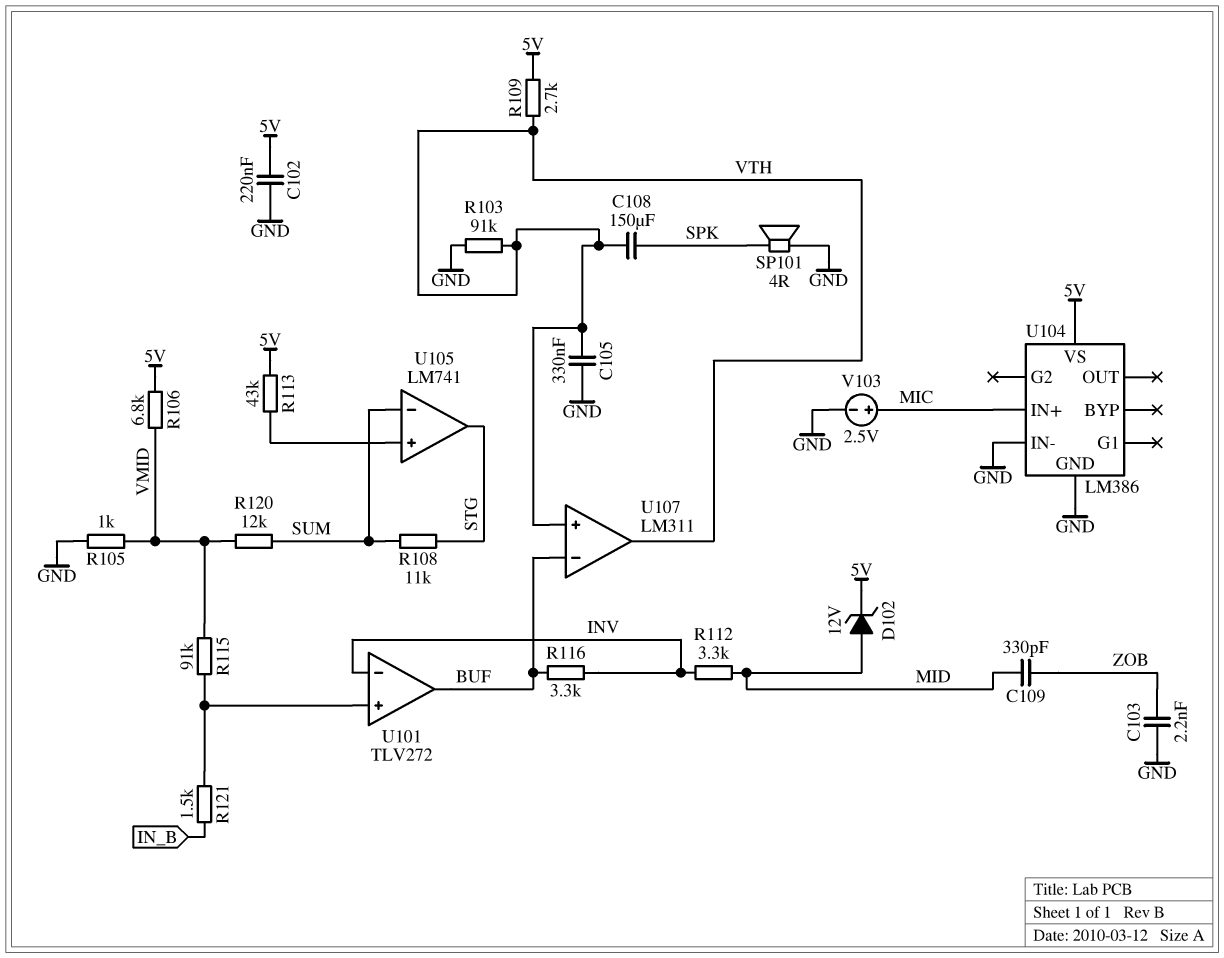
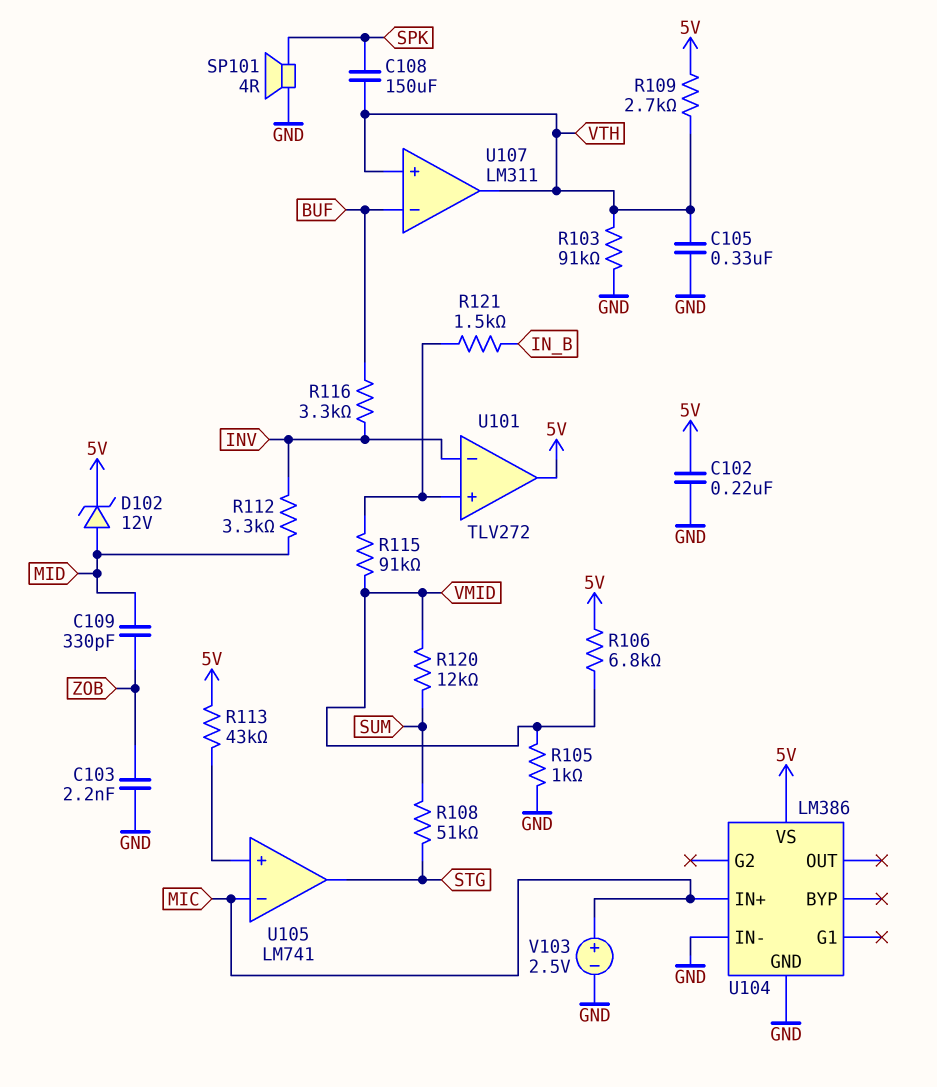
R108: 11k (STG, SUM) -> 51k (STG, SUM)
U101 pin out: BUF -> 5V
U105 pin in-: SUM -> MIC

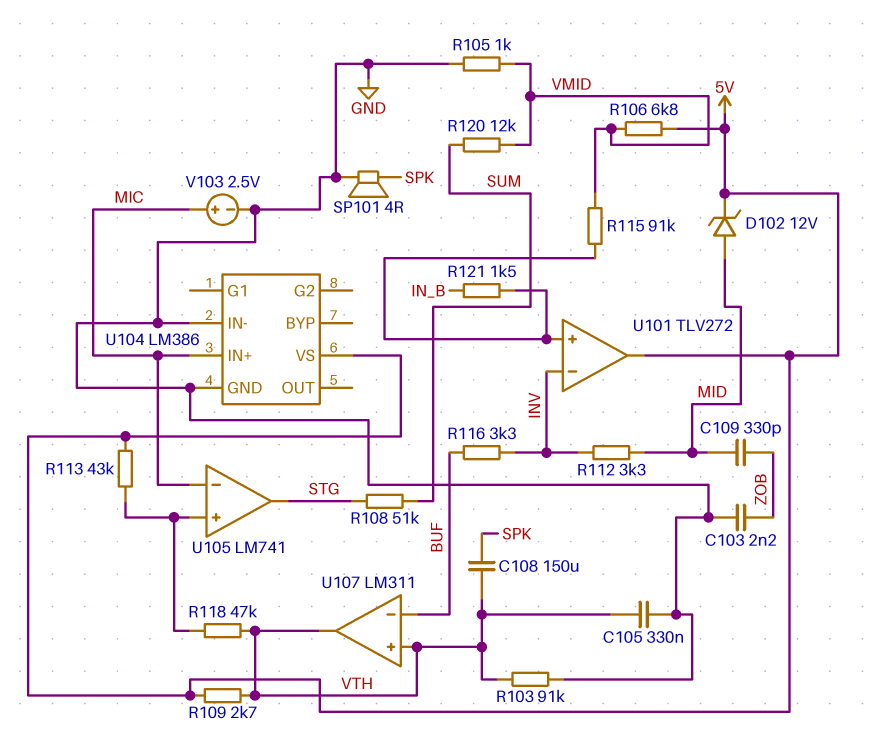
C102: 220nF (5V, GND) -> none
R118: none -> 47k (U105/in+, VTH)

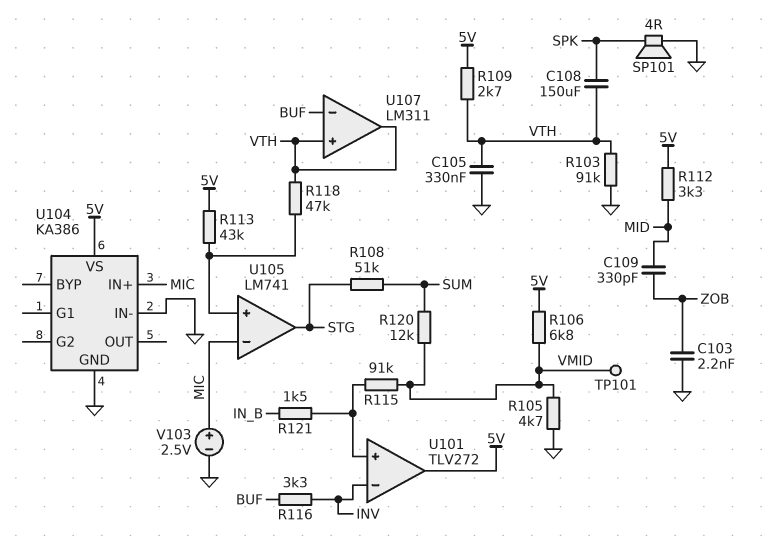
D102: zener 12V (A MID, K 5V) -> none
R105: 1k (GND, VMID) -> 4.7k (GND, VMID)
R112: 3.3k (INV, MID) -> 3.3k (5V, MID)
TP101: none -> test point (VMID)
U104: LM386 -> KA386

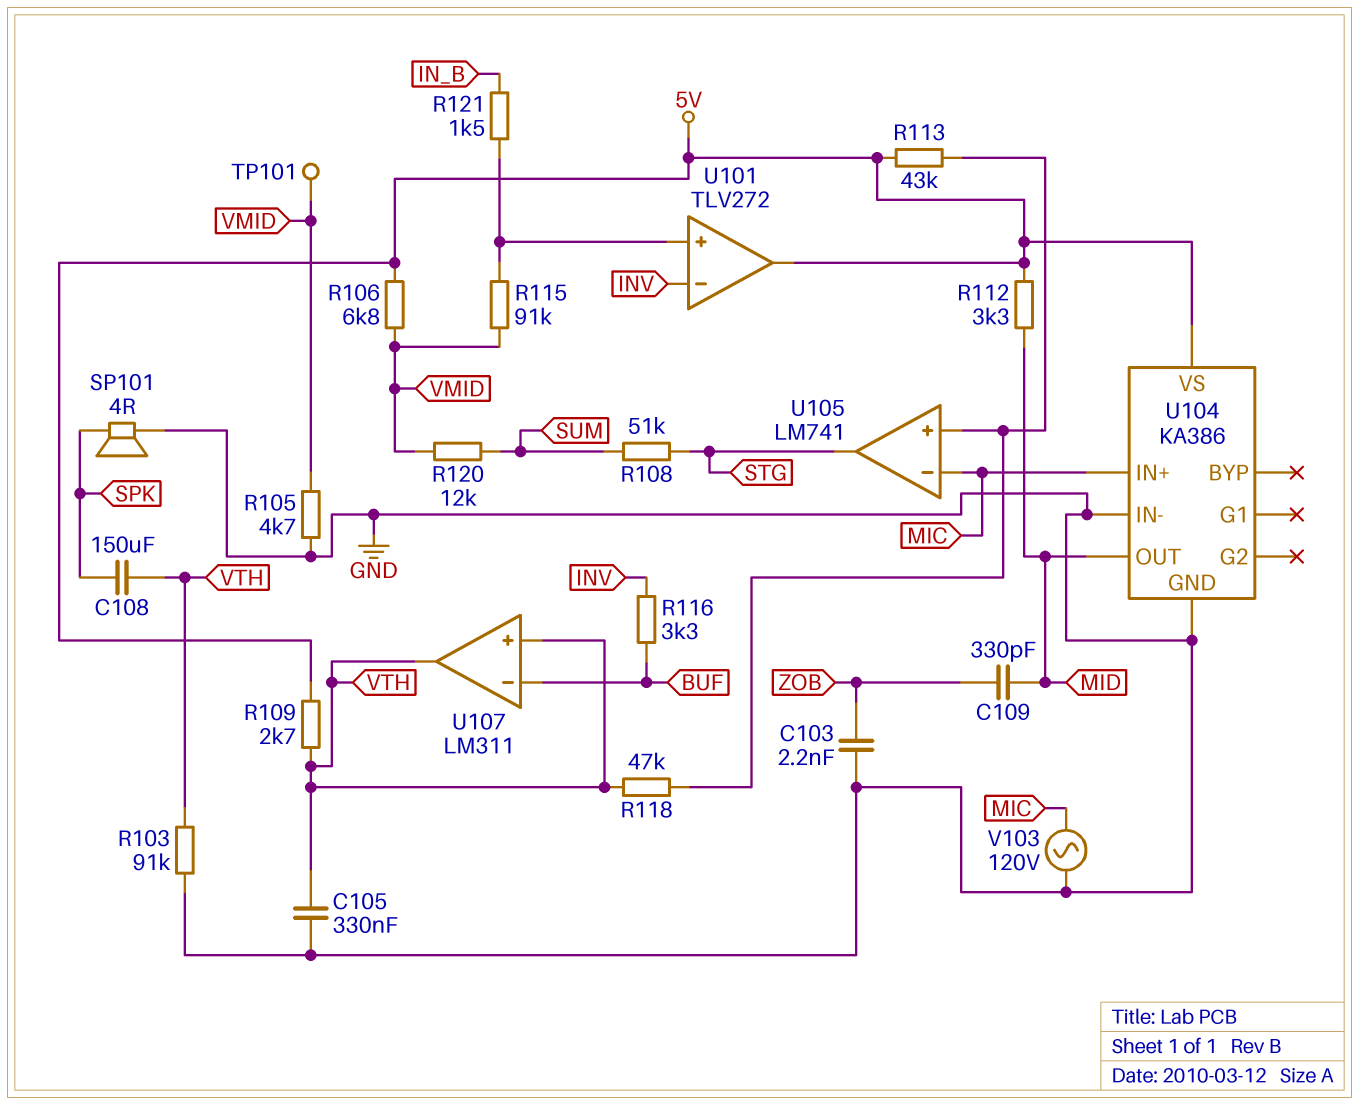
U104 pin OUT: none -> MID
V103: 2.5V (plus MIC, minus GND) -> AC 120V (GND, MIC)

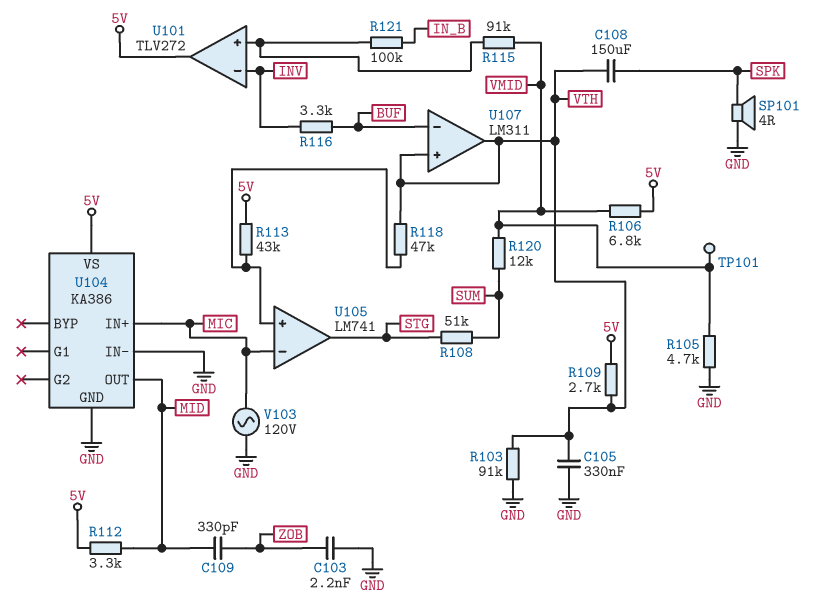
R121: 1.5k (IN_B, U101/in+) -> 100k (IN_B, U101/in+)

